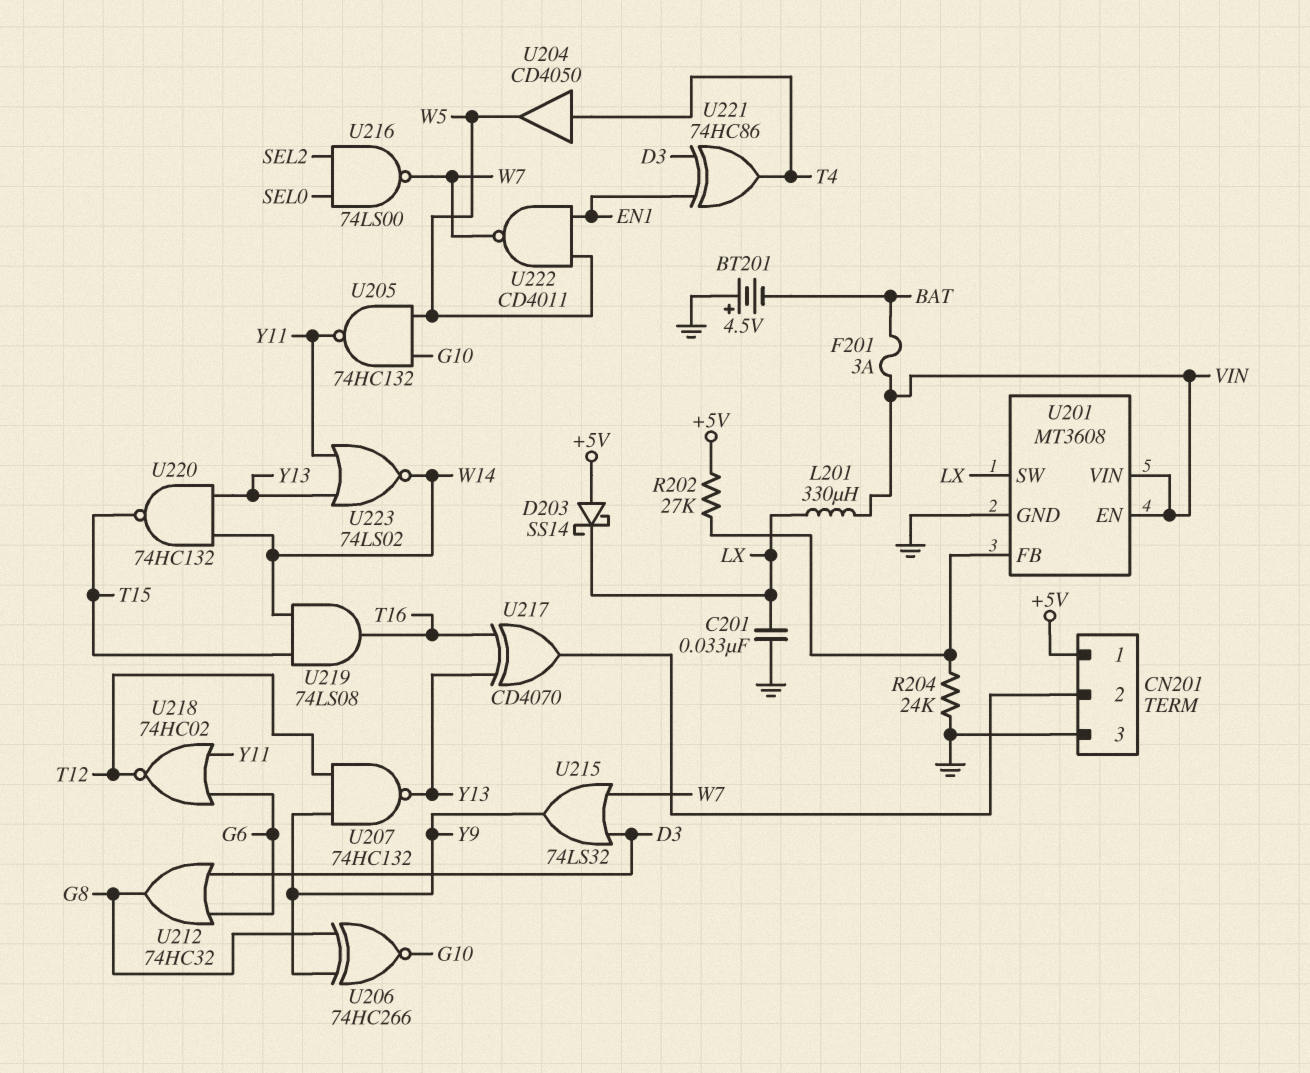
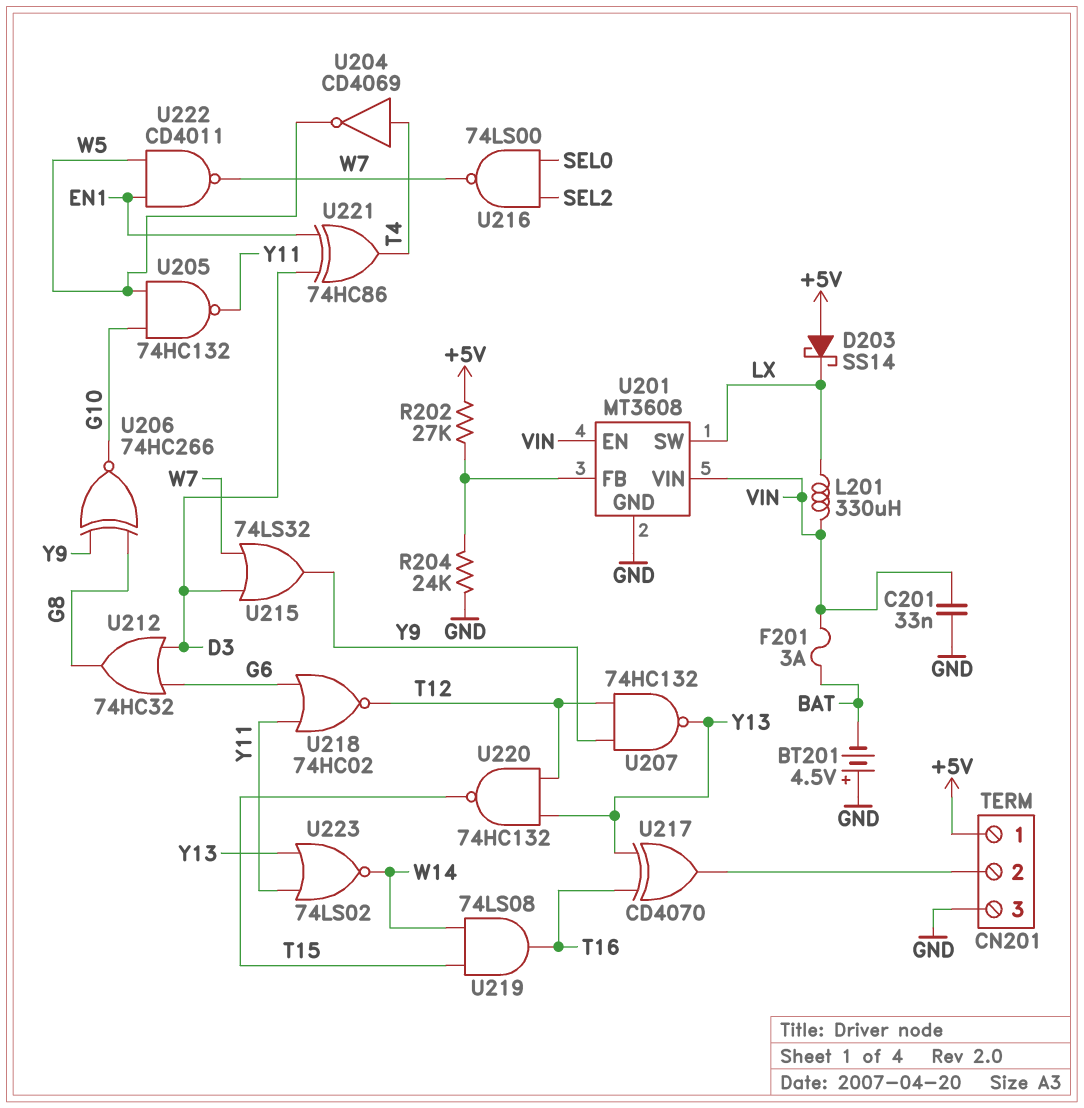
C201: 33nF (GND, LX) -> 33nF (GND, VIN)
U204: buffer CD4050 (in T4, out W5) -> NOT CD4069 (in T4, out W5)
U220: NAND 74HC132 (in W14, in Y13, out T15) -> NAND 74HC132 (in T12, in Y13, out T15)

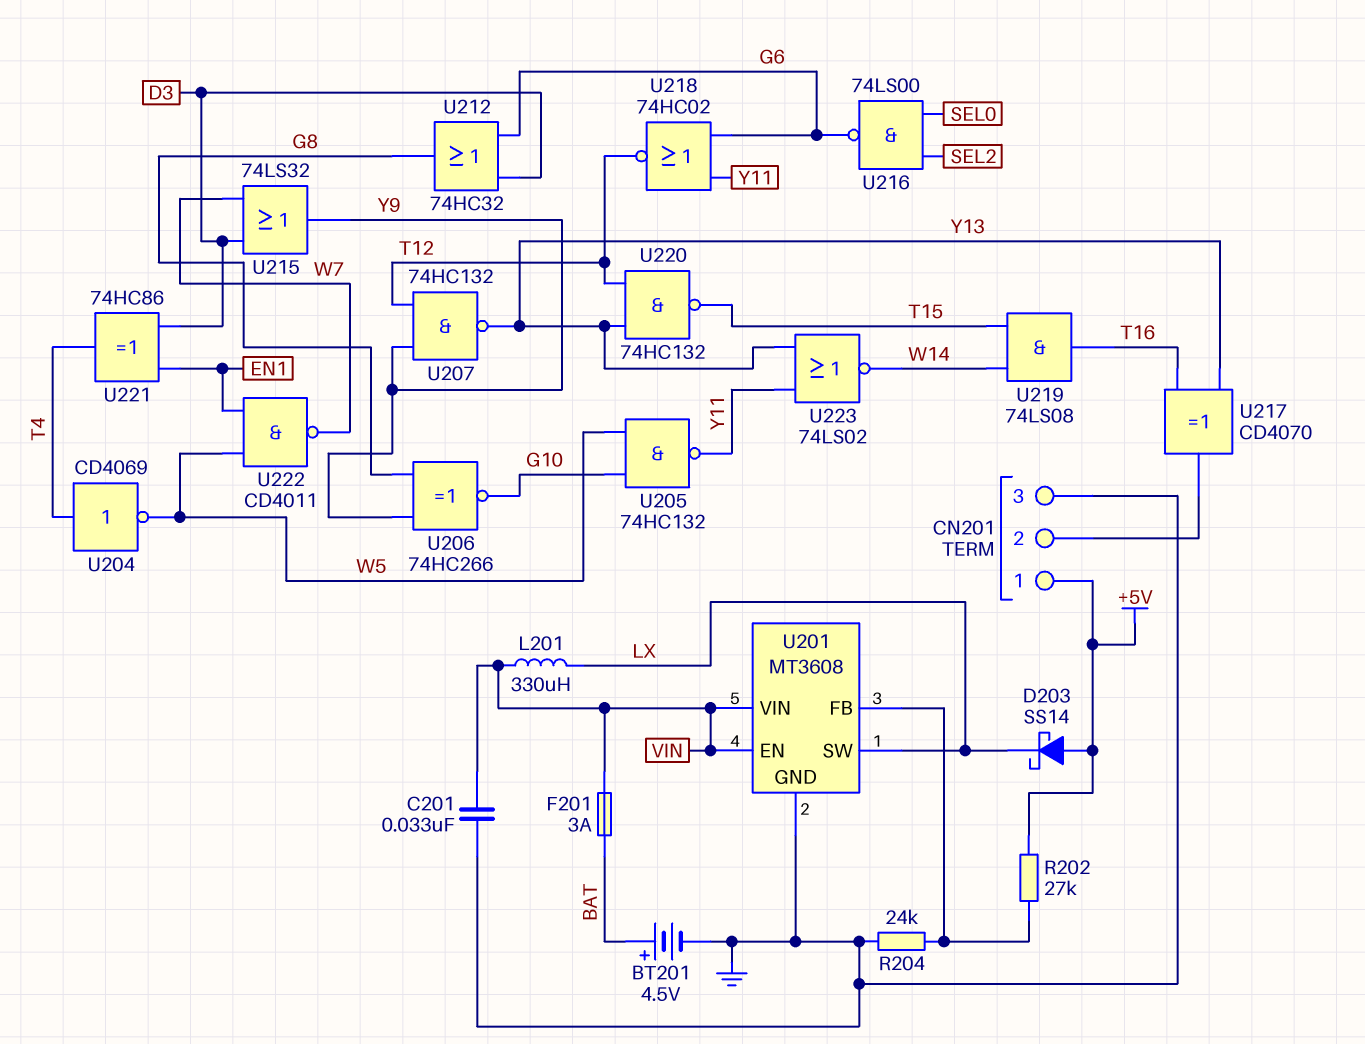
BT201: 4.5V (plus GND, minus BAT) -> 4.5V (plus BAT, minus GND)
U216: NAND 74LS00 (in SEL0, in SEL2, out W7) -> NAND 74LS00 (in SEL0, in SEL2, out G6)

